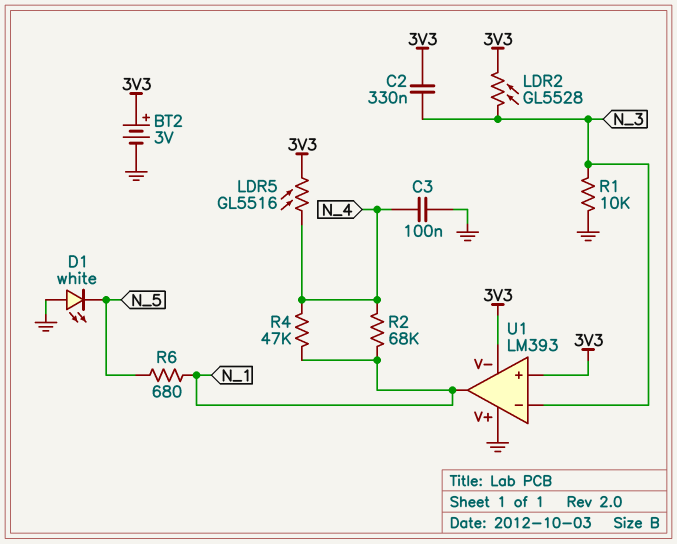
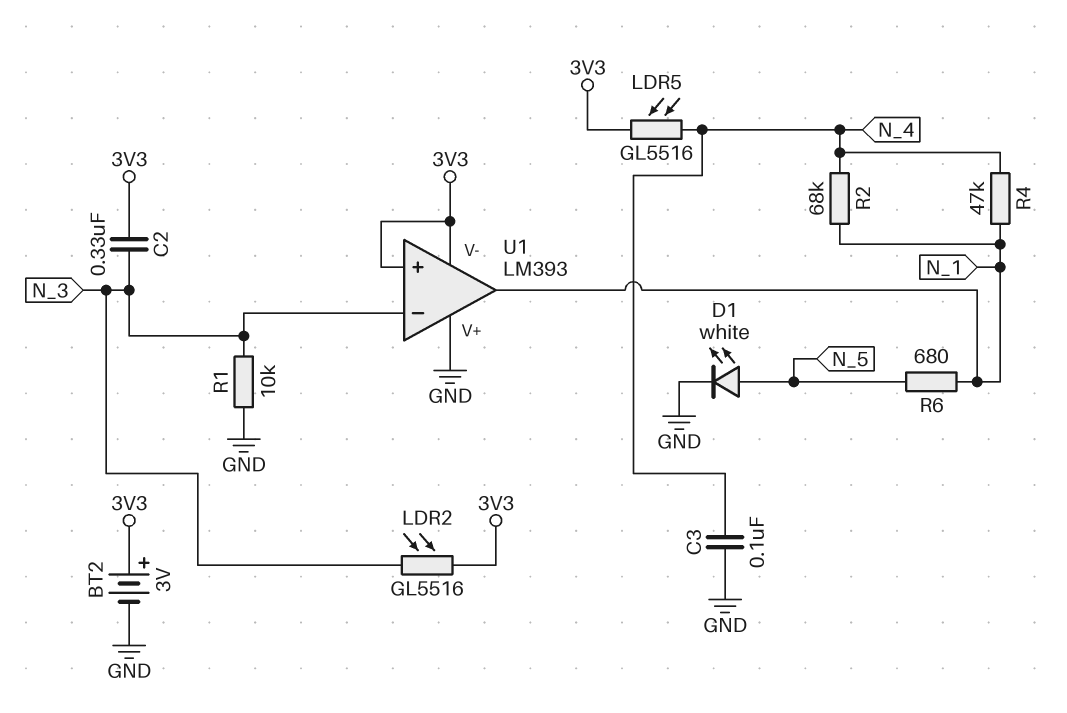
D1: LED white (A GND, K N_5) -> LED white (A N_5, K GND)
LDR2: GL5528 (3V3, N_3) -> GL5516 (3V3, N_3)

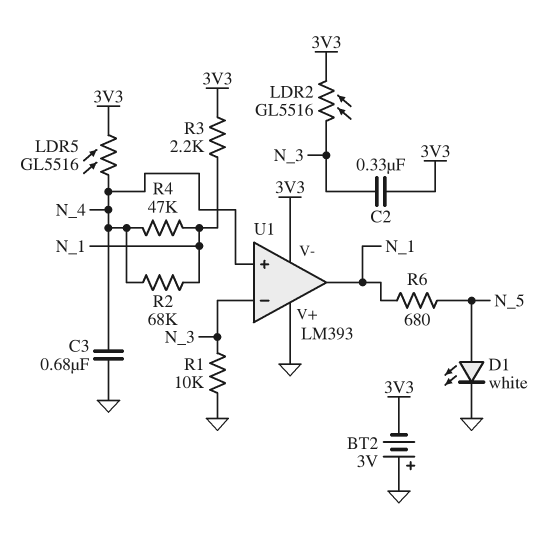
BT2: 3V (plus 3V3, minus GND) -> 3V (plus GND, minus 3V3)
C3: 100nF (GND, N_4) -> 680nF (GND, N_4)
R3: none -> 2.2k (3V3, N_1)
U1 pin in+: 3V3 -> N_4

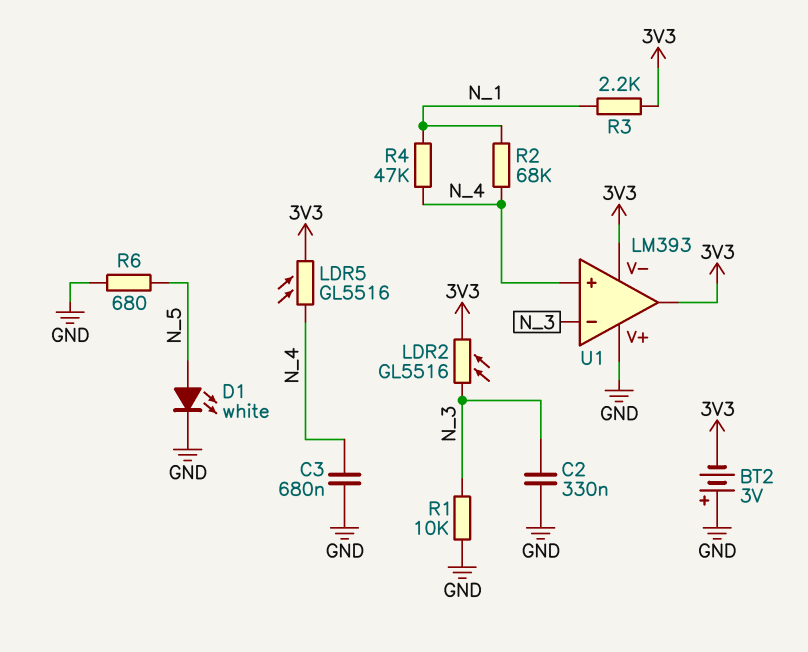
C2: 330nF (3V3, N_3) -> 330nF (GND, N_3)
R6: 680 (N_1, N_5) -> 680 (GND, N_5)
U1 pin out: N_1 -> 3V3

